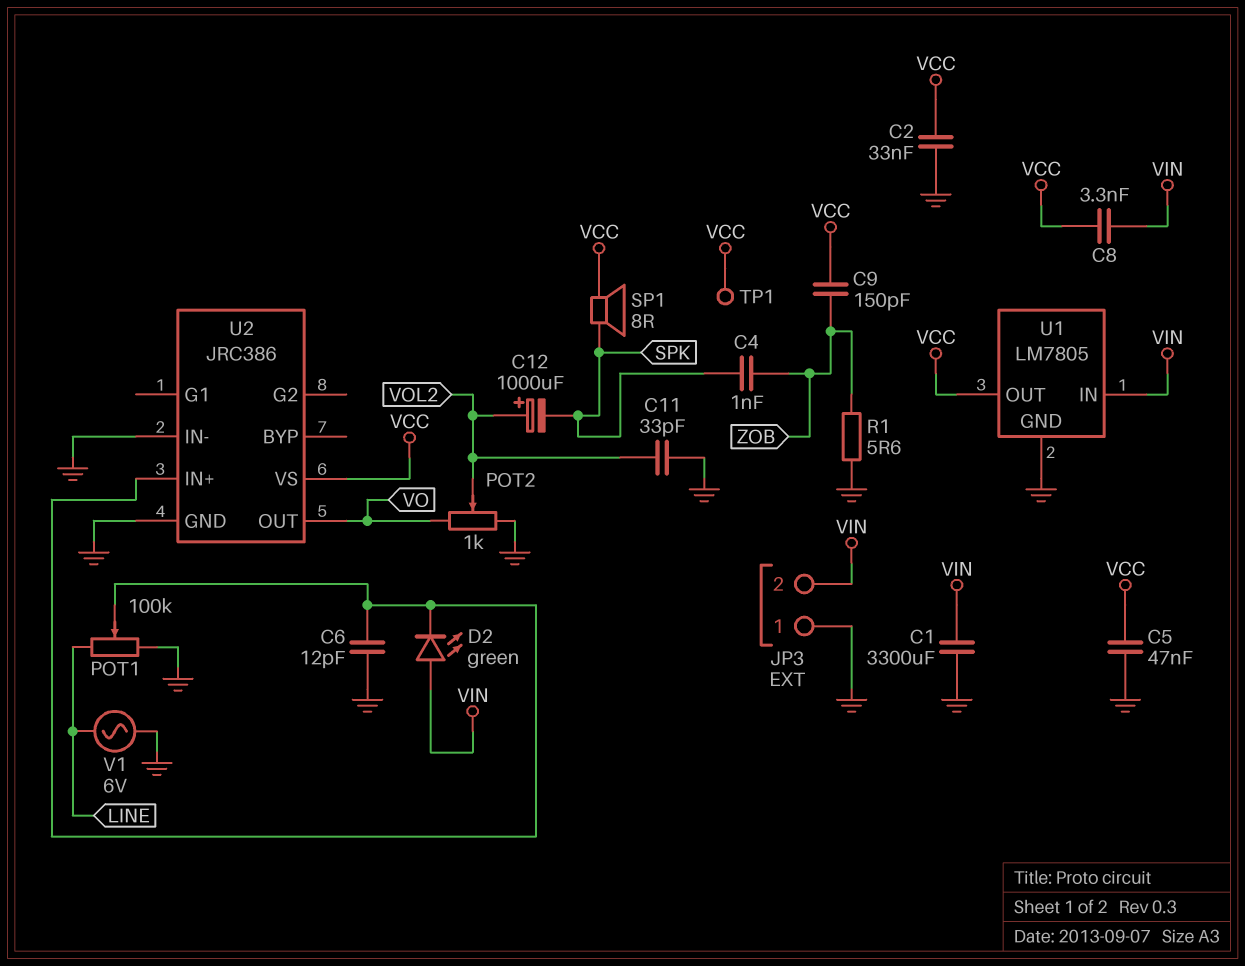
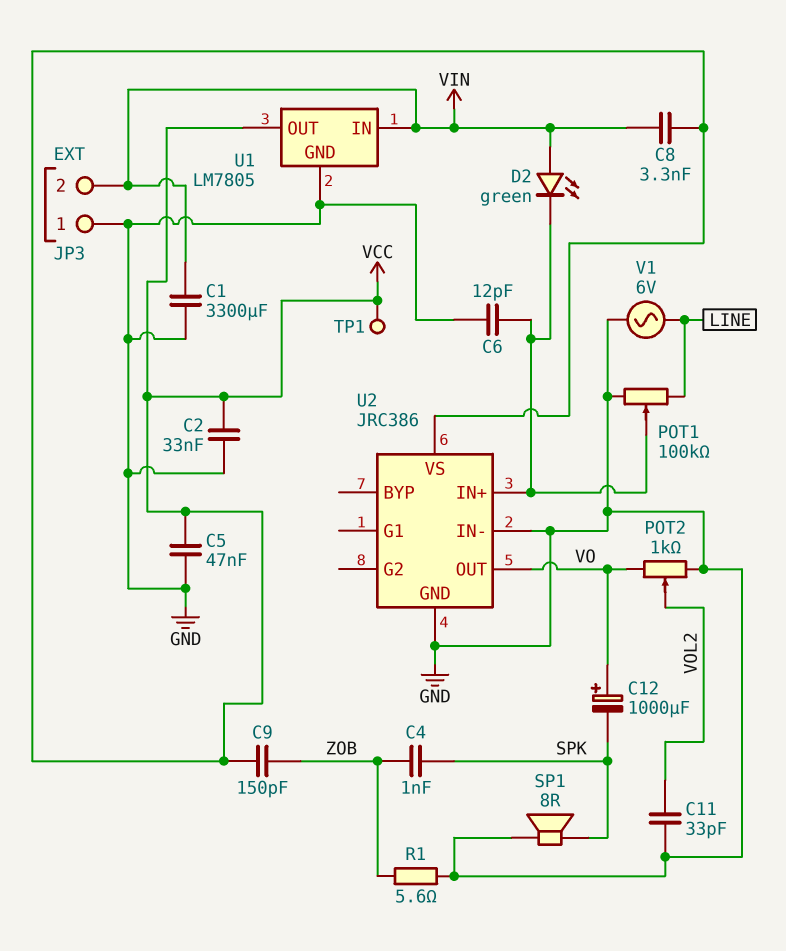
C12: 1000uF (plus VOL2, minus SPK) -> 1000uF (plus VO, minus SPK)
SP1: speaker 8R (SPK, VCC) -> speaker 8R (GND, SPK)

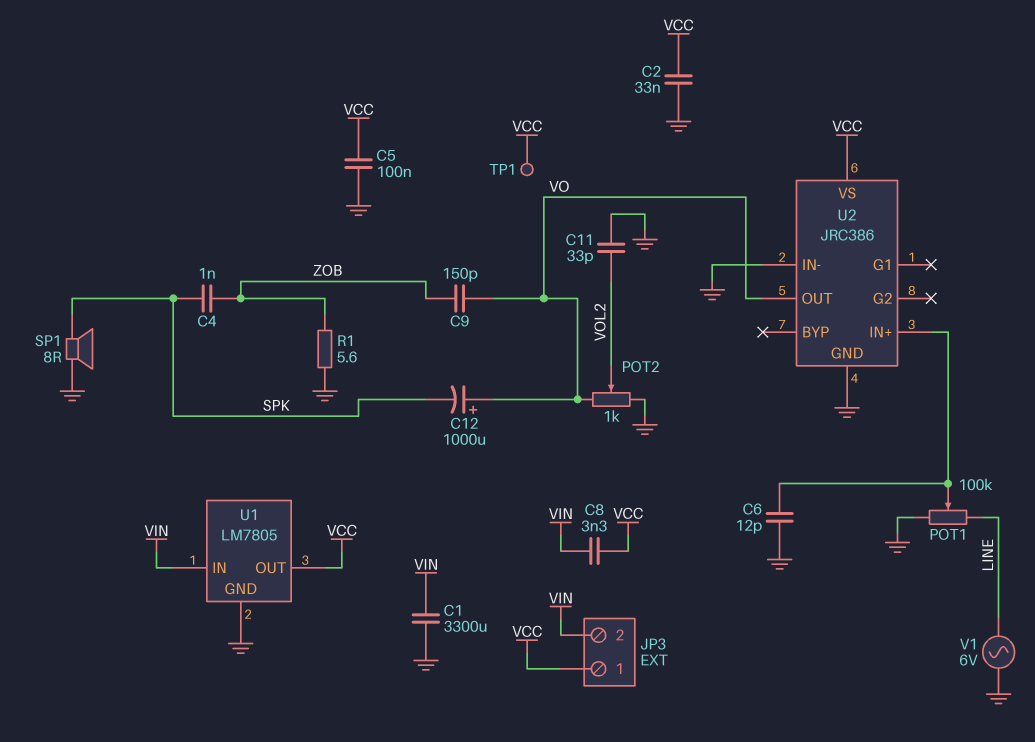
C5: 47nF (GND, VCC) -> 100nF (GND, VCC)
C9: 150pF (VCC, ZOB) -> 150pF (VO, ZOB)
D2: LED green (A VIN, K U2/IN+) -> none
JP3 pin 1: GND -> VCC

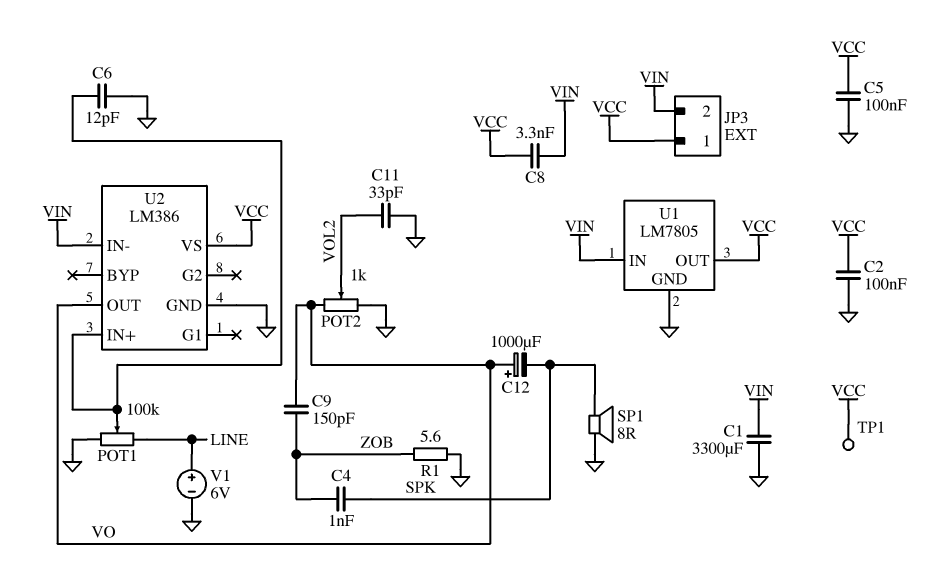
C2: 33nF (GND, VCC) -> 100nF (GND, VCC)
U2: JRC386 -> LM386
U2 pin IN-: GND -> VIN
V1: AC 6V (GND, LINE) -> 6V (plus LINE, minus GND)

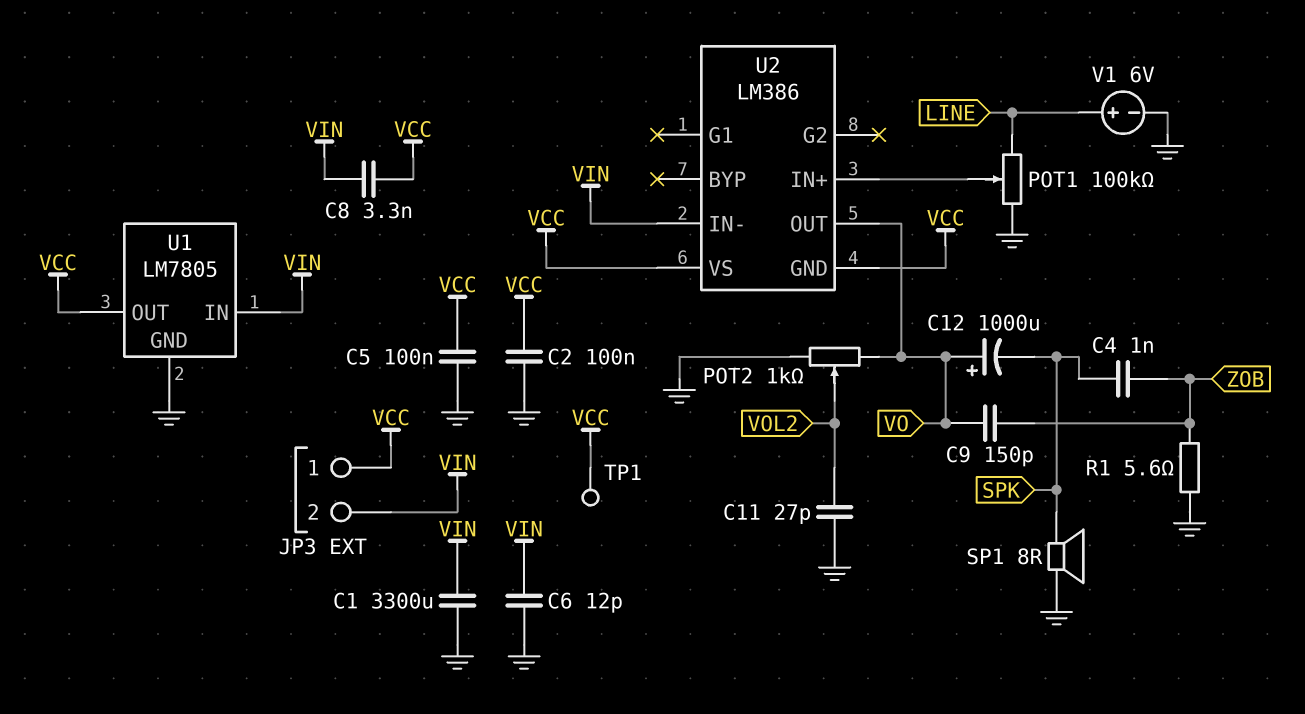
C6: 12pF (GND, U2/IN+) -> 12pF (GND, VIN)
C11: 33pF (GND, VOL2) -> 27pF (GND, VOL2)
U2 pin GND: GND -> VCC

